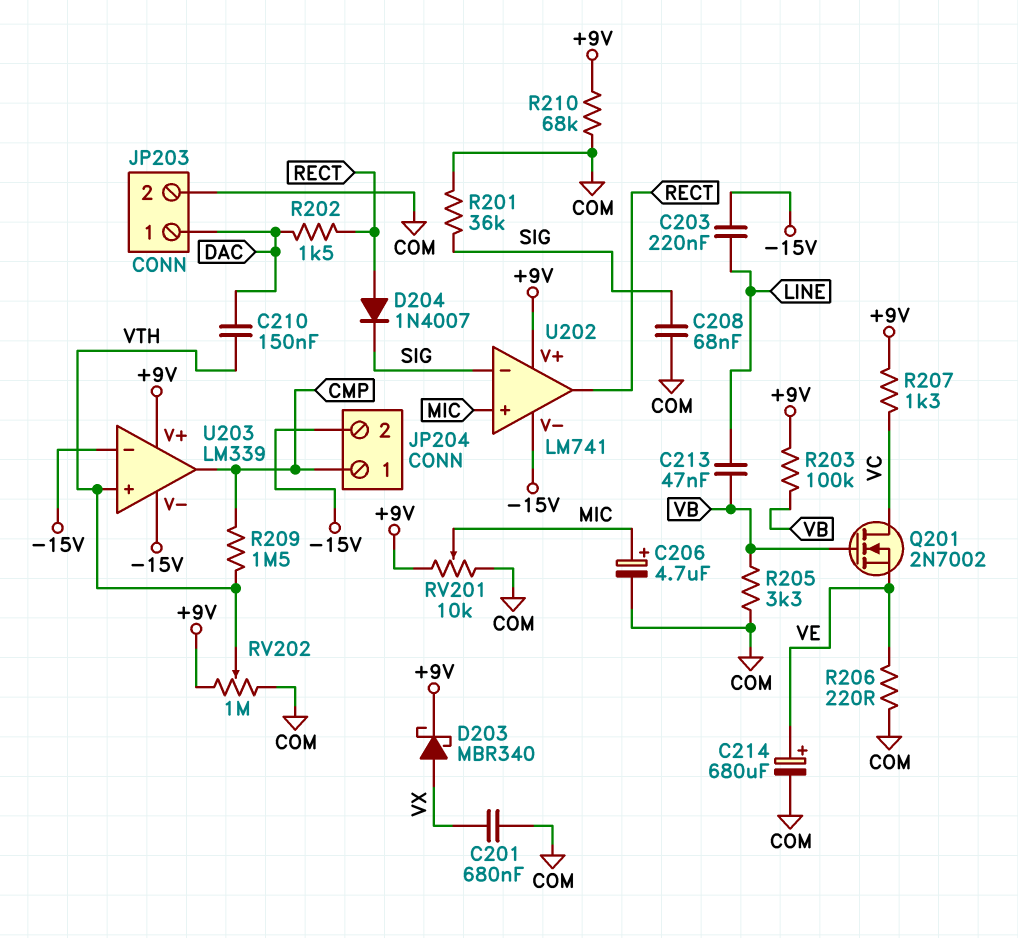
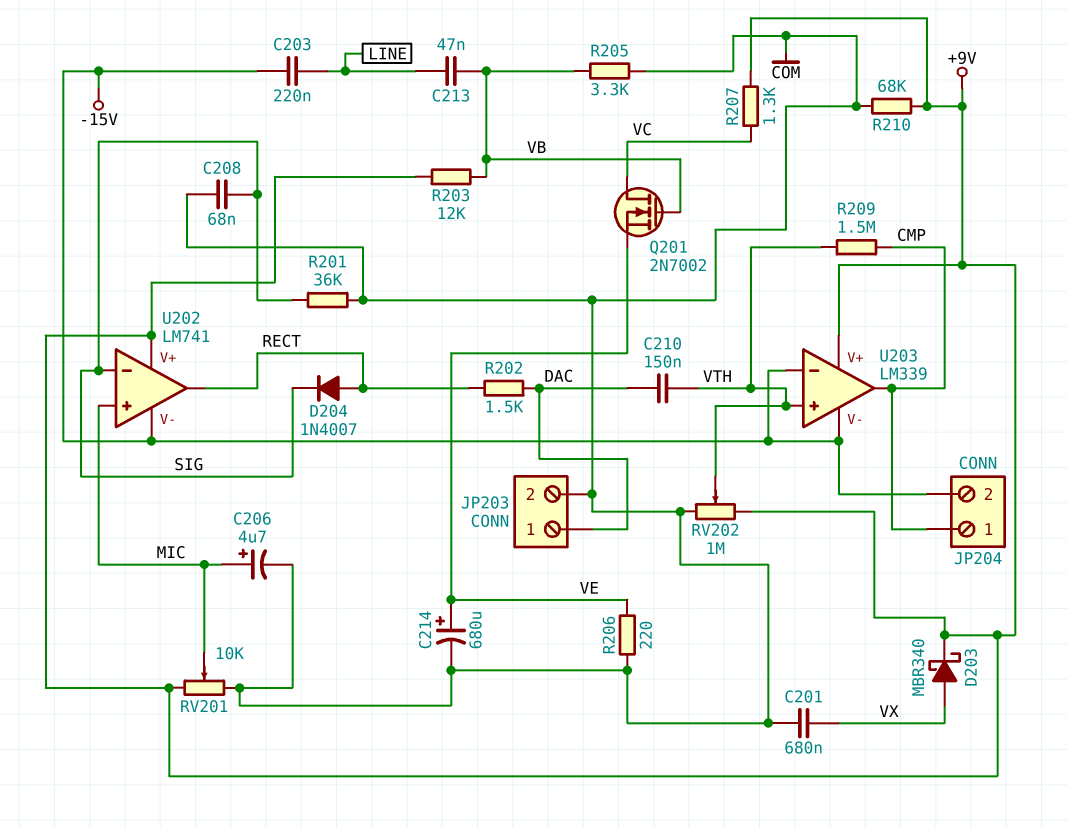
R203: 100k (+9V, VB) -> 12k (+9V, VB)

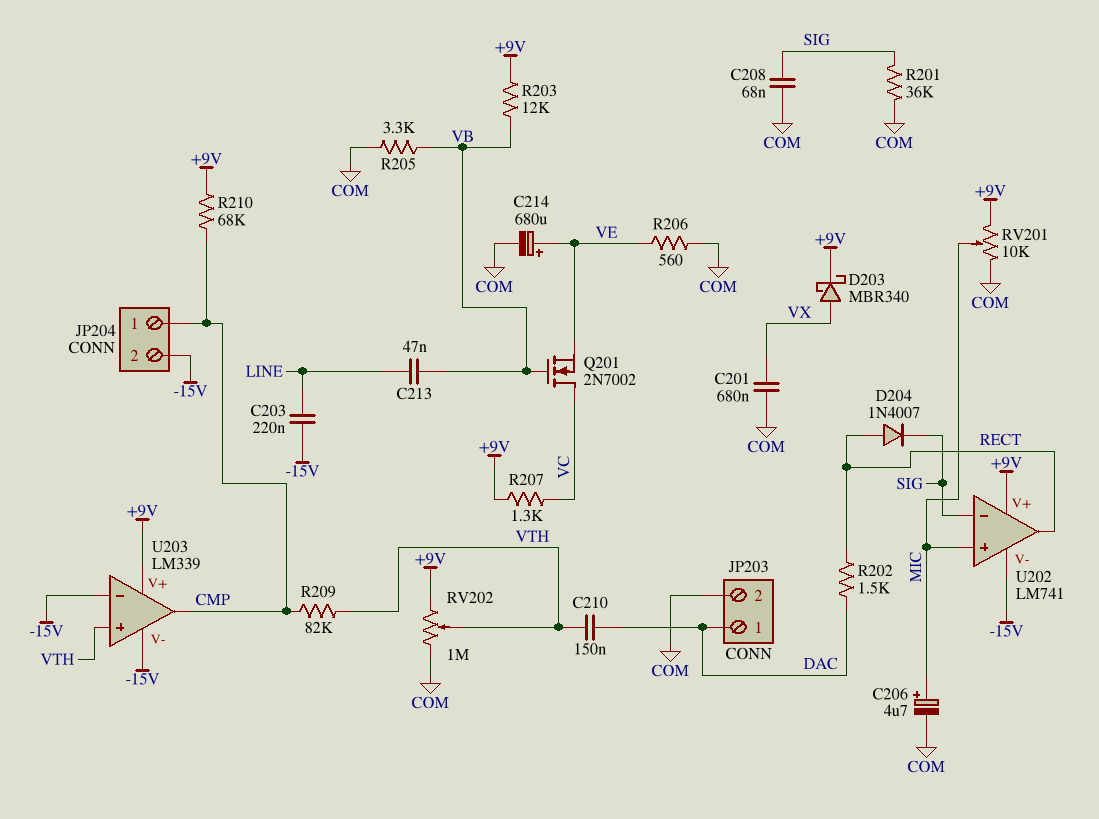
R206: 220 (COM, VE) -> 560 (COM, VE)
R209: 1.5M (CMP, VTH) -> 82k (CMP, VTH)
R210: 68k (+9V, COM) -> 68k (+9V, CMP)

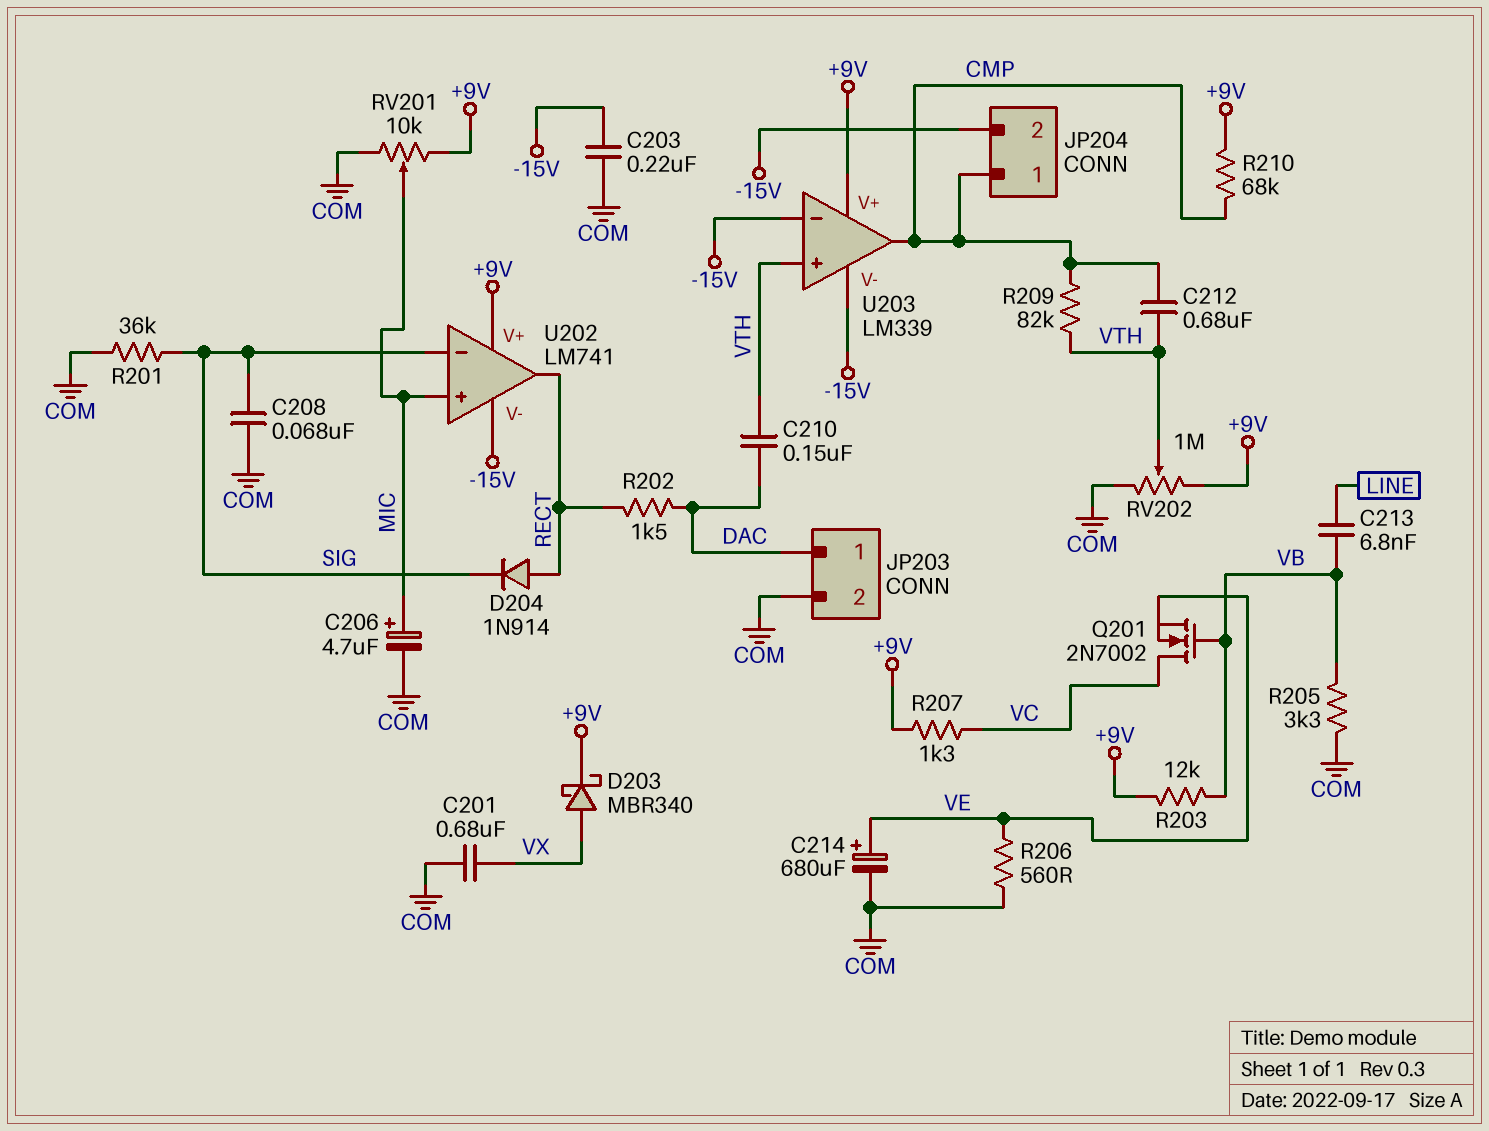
C203: 220nF (-15V, LINE) -> 220nF (-15V, COM)
C212: none -> 680nF (CMP, VTH)
C213: 47nF (LINE, VB) -> 6.8nF (LINE, VB)
D204: diode 1N4007 (A RECT, K SIG) -> diode 1N914 (A RECT, K SIG)

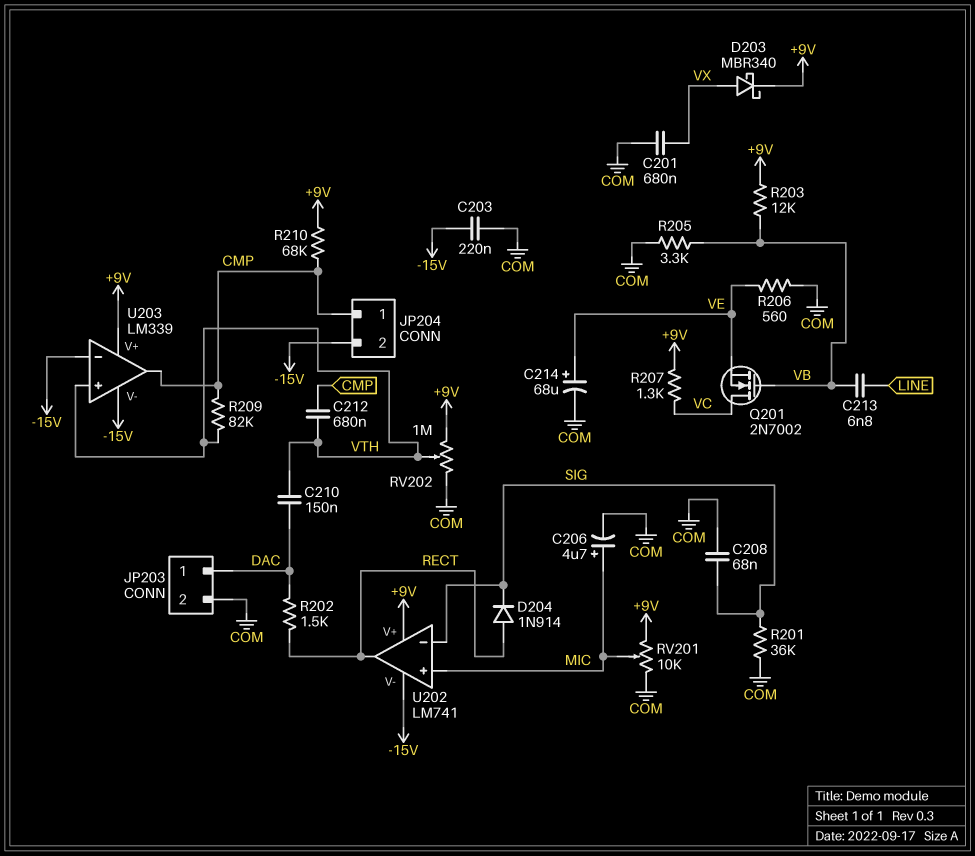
C214: 680uF (plus VE, minus COM) -> 68uF (plus VE, minus COM)

